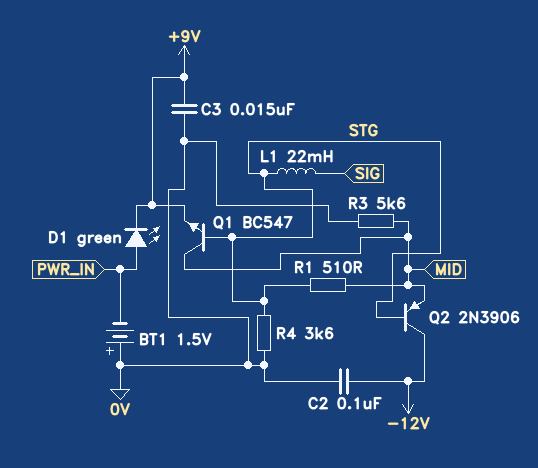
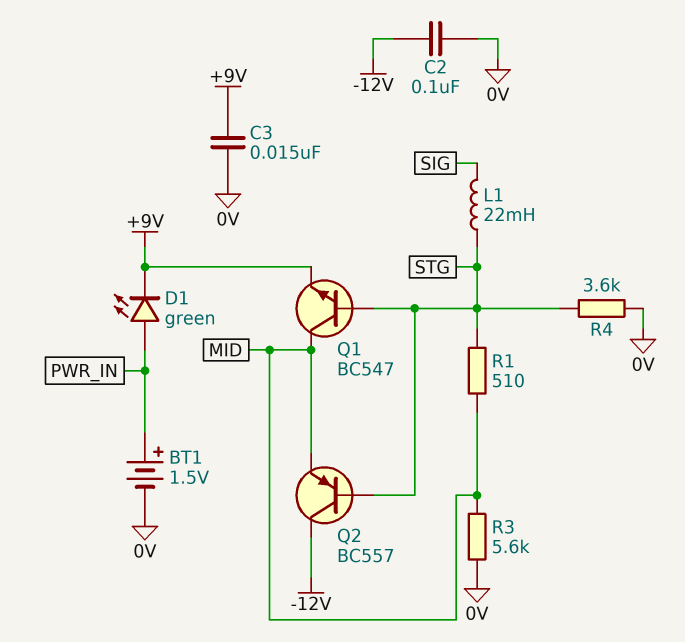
BT1: 1.5V (plus 0V, minus PWR_IN) -> 1.5V (plus PWR_IN, minus 0V)
Q2: PNP 2N3906 (B STG, C -12V, E MID) -> PNP BC557 (B STG, C -12V, E MID)

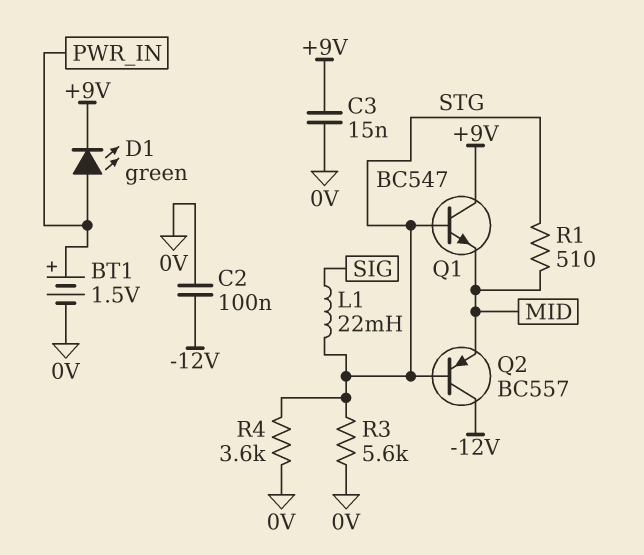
Q1: NPN BC547 (B STG, C MID, E +9V) -> NPN BC547 (B STG, C +9V, E MID)
R3: 5.6k (0V, MID) -> 5.6k (0V, STG)

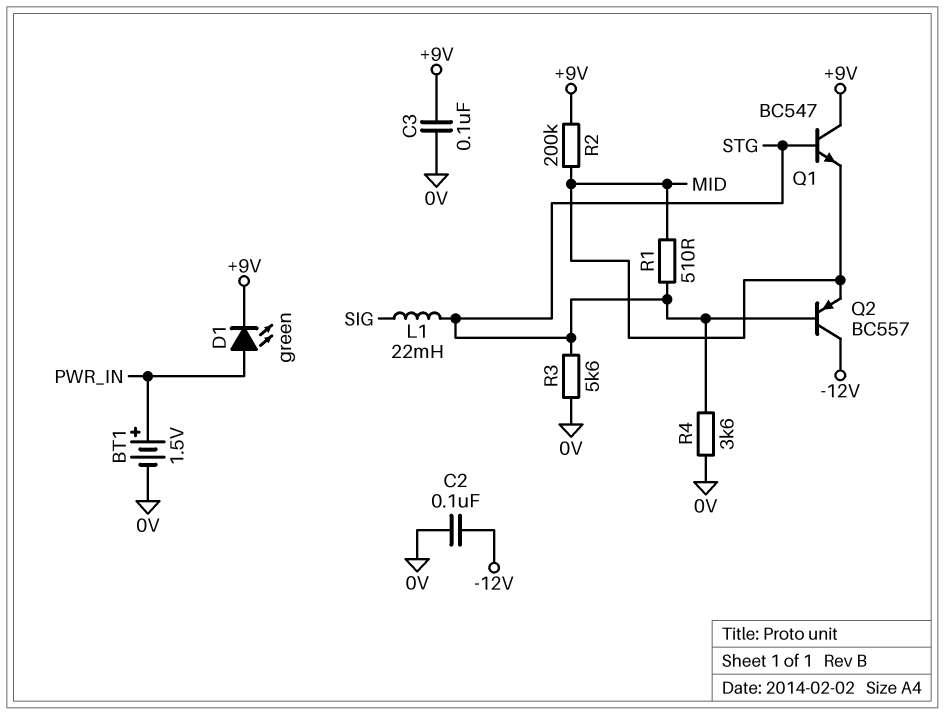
C3: 15nF (+9V, 0V) -> 100nF (+9V, 0V)
R2: none -> 200k (+9V, MID)

